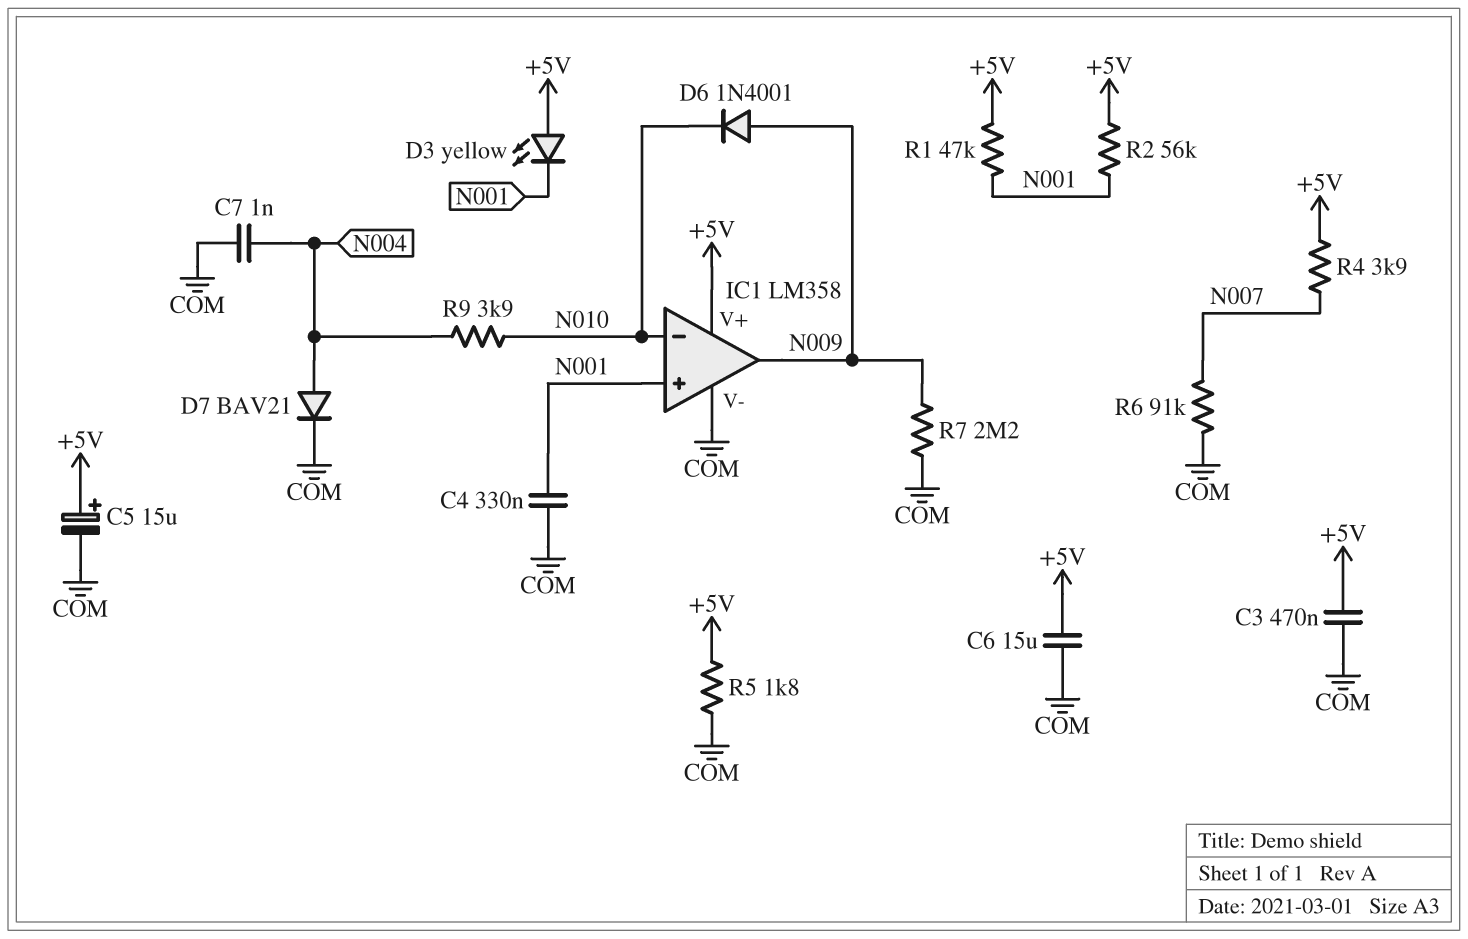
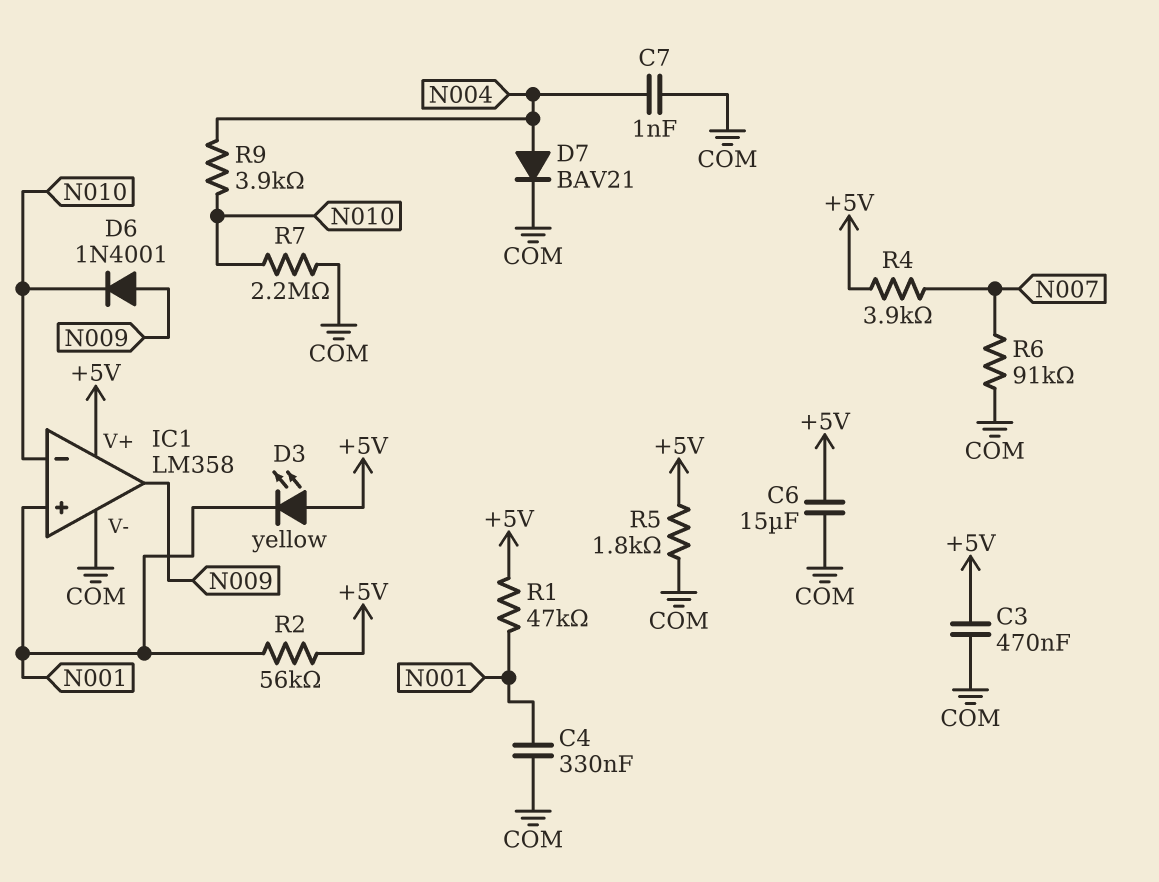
C5: 15uF (plus +5V, minus COM) -> none
R7: 2.2M (COM, N009) -> 2.2M (COM, N010)

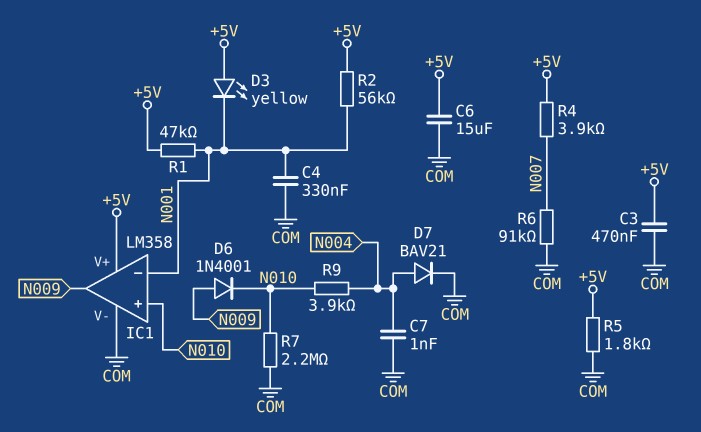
IC1 pin in+: N001 -> N010
IC1 pin in-: N010 -> N001

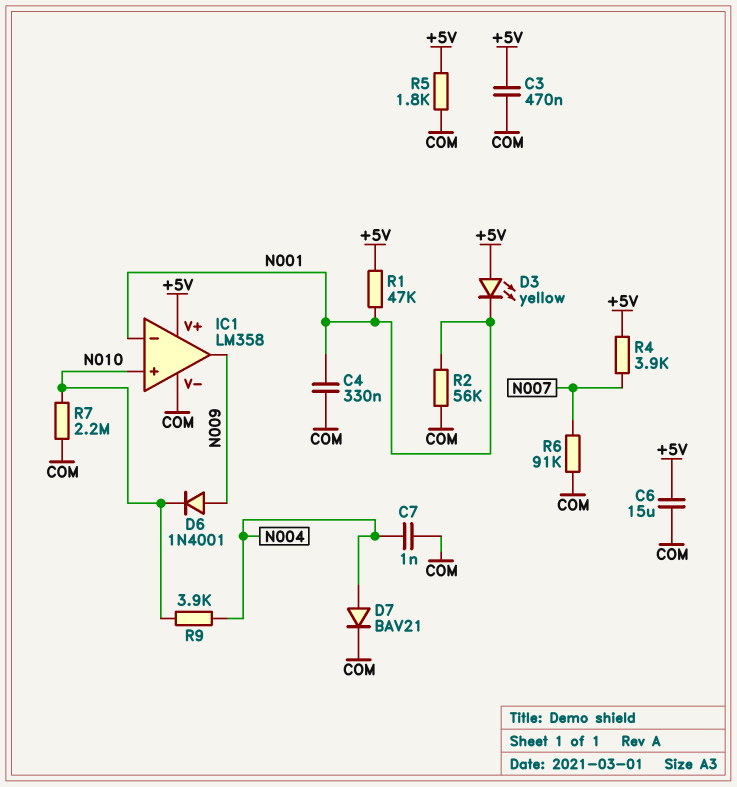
R2: 56k (+5V, N001) -> 56k (COM, N001)

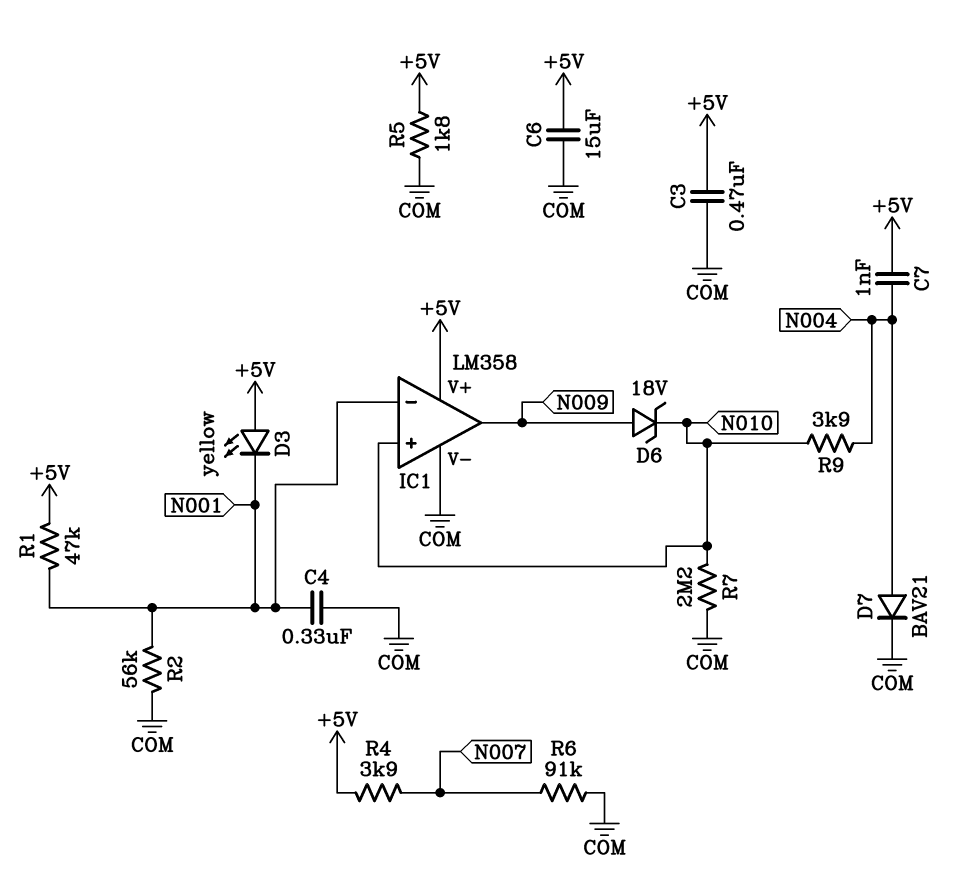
C7: 1nF (COM, N004) -> 1nF (+5V, N004)
D6: diode 1N4001 (A N009, K N010) -> zener 18V (A N009, K N010)

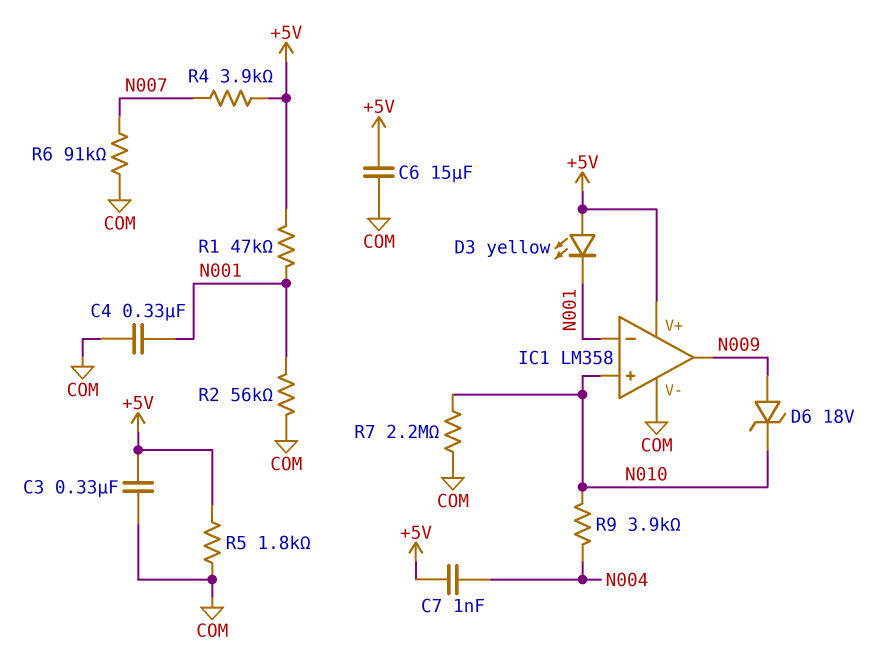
C3: 470nF (+5V, COM) -> 330nF (+5V, COM)
D7: diode BAV21 (A N004, K COM) -> none

